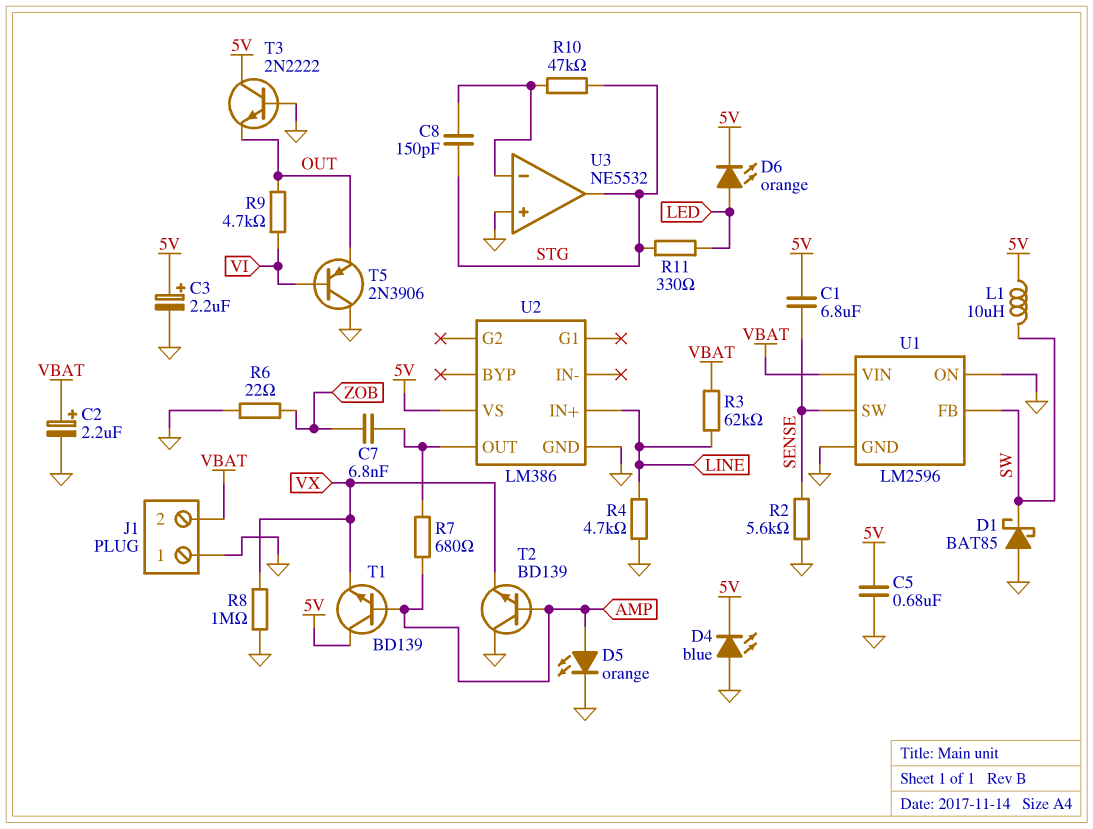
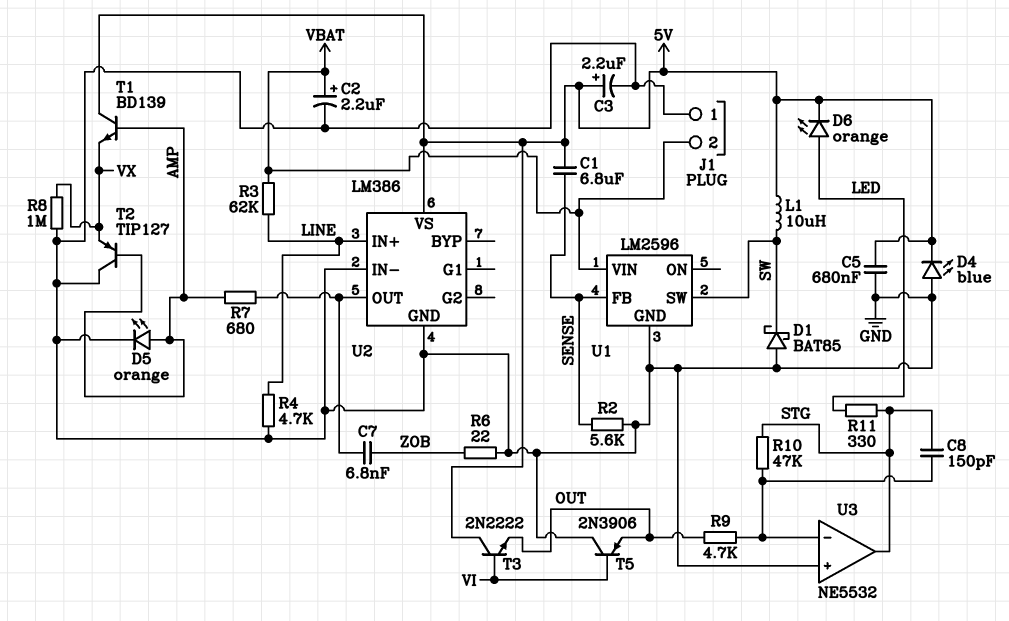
R9: 4.7k (OUT, VI) -> 4.7k (OUT, U3/in-)
T2: NPN BD139 (B AMP, C GND, E VX) -> PNP TIP127 (B AMP, C GND, E VX)
T3: NPN 2N2222 (B GND, C 5V, E OUT) -> NPN 2N2222 (B VI, C 5V, E OUT)
U1 pin FB: SW -> SENSE
U1 pin ON: GND -> none
U1 pin SW: SENSE -> SW
U2 pin IN-: none -> GND

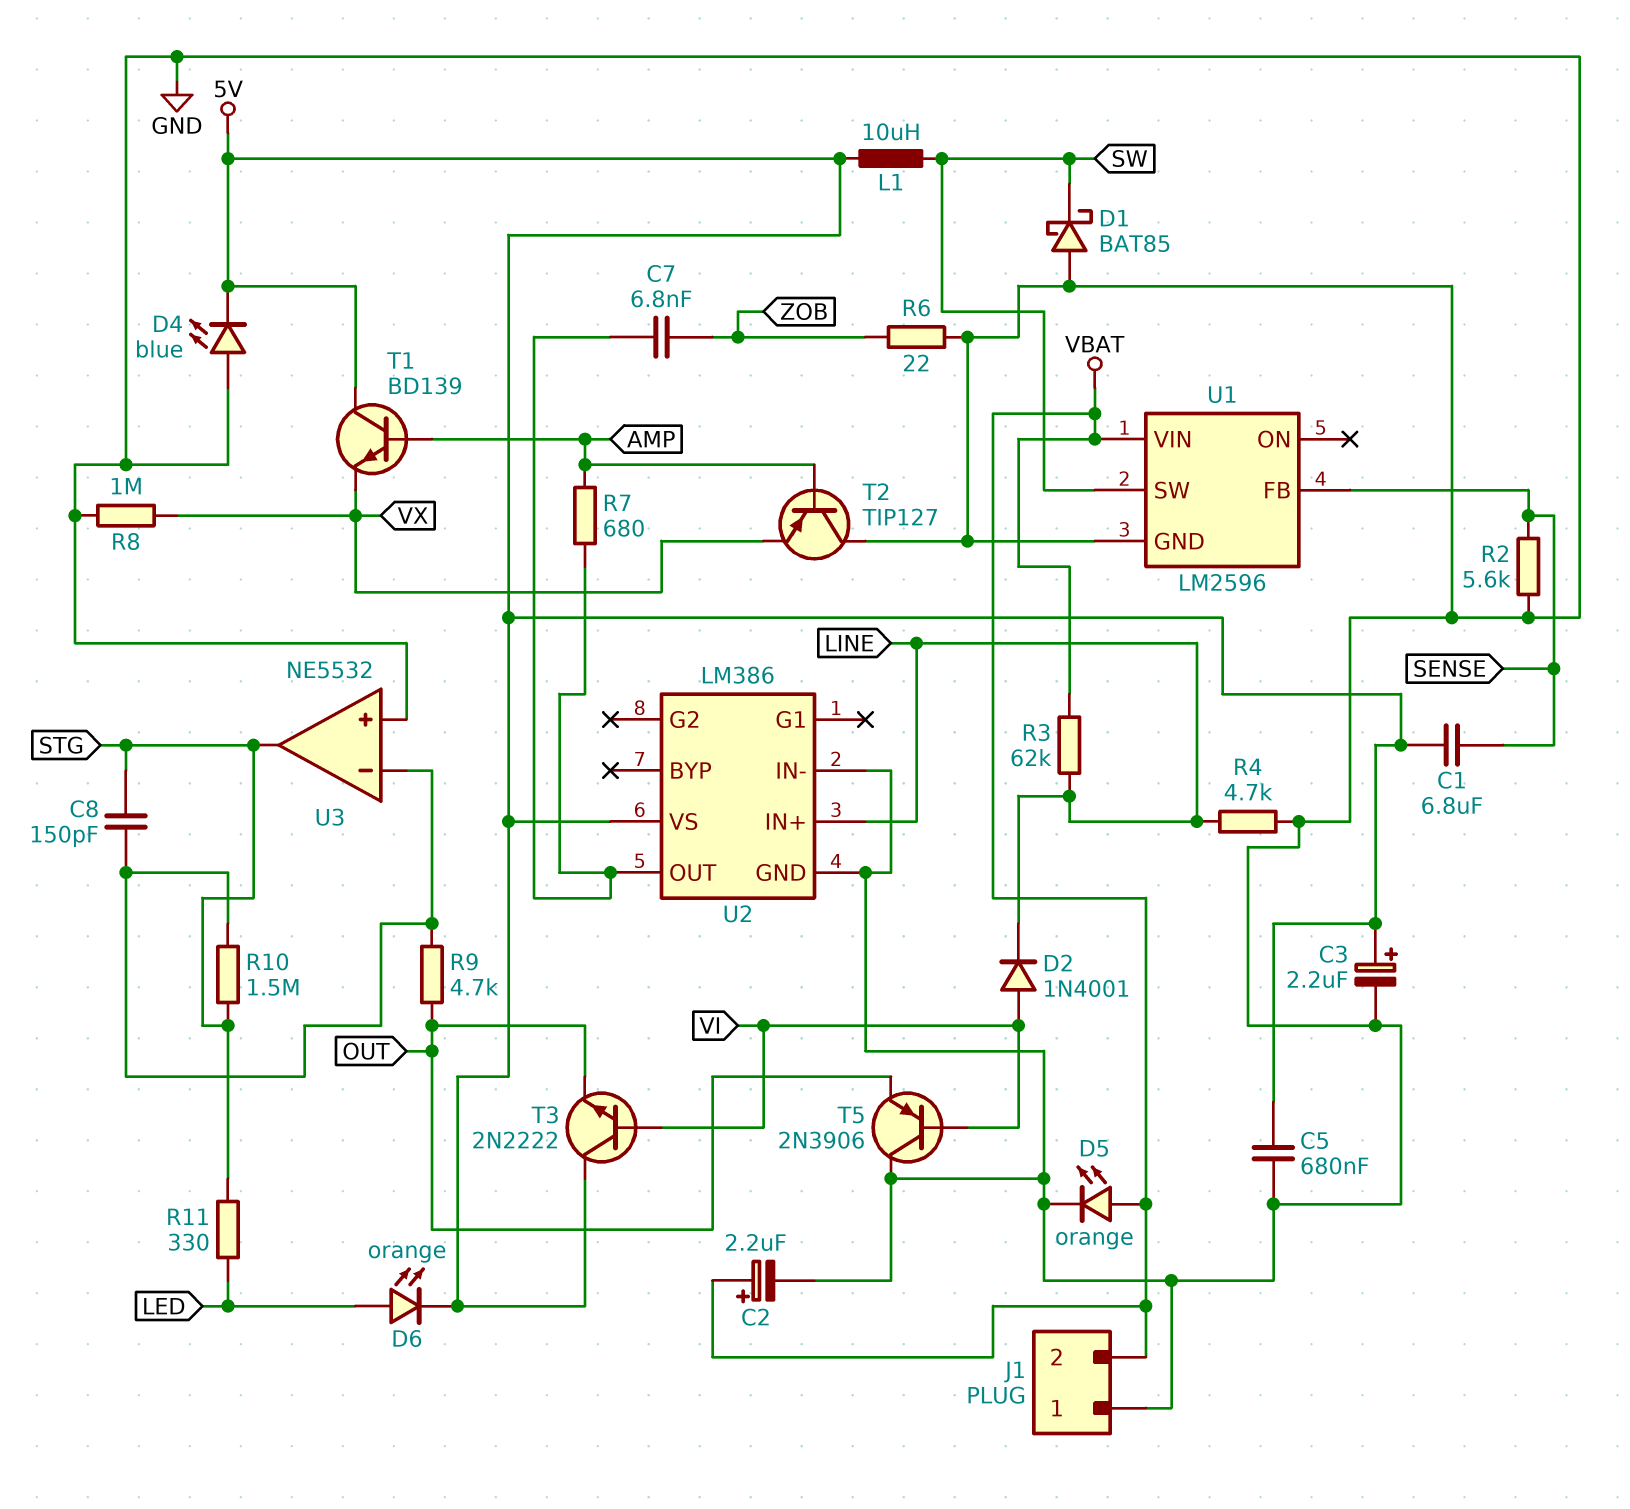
D2: none -> diode 1N4001 (A VI, K LINE)
D5: LED orange (A AMP, K GND) -> LED orange (A VBAT, K GND)
R10: 47k (STG, U3/in-) -> 1.5M (STG, U3/in-)

